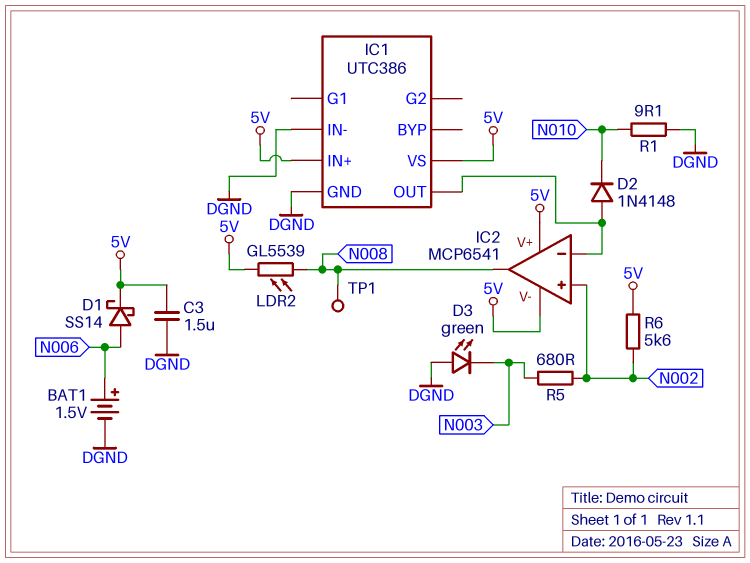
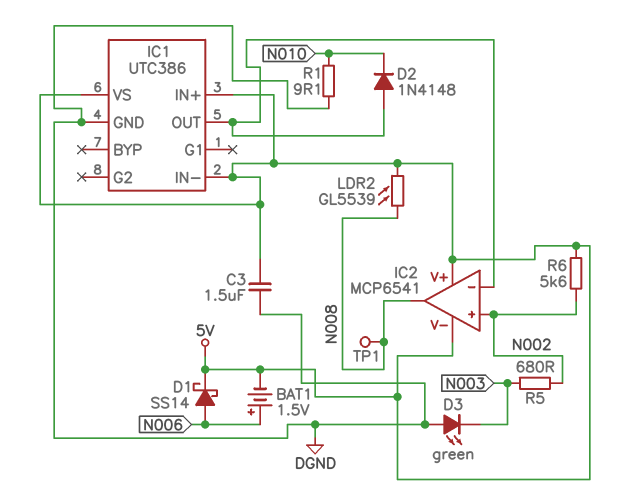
BAT1: 1.5V (plus N006, minus DGND) -> 1.5V (plus N006, minus 5V)
IC1 pin IN-: DGND -> 5V

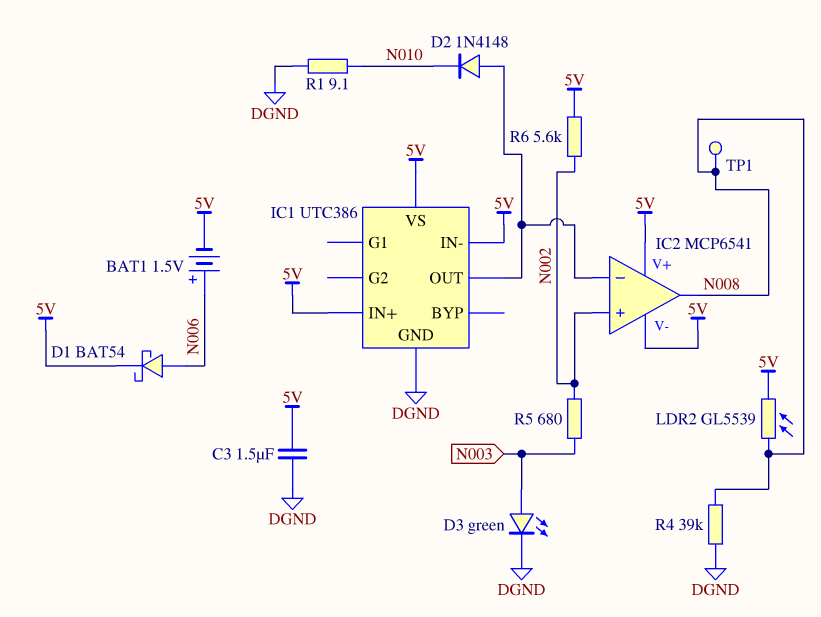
D1: schottky SS14 (A N006, K 5V) -> schottky BAT54 (A N006, K 5V)
D3: LED green (A DGND, K N003) -> LED green (A N003, K DGND)
R4: none -> 39k (DGND, N008)

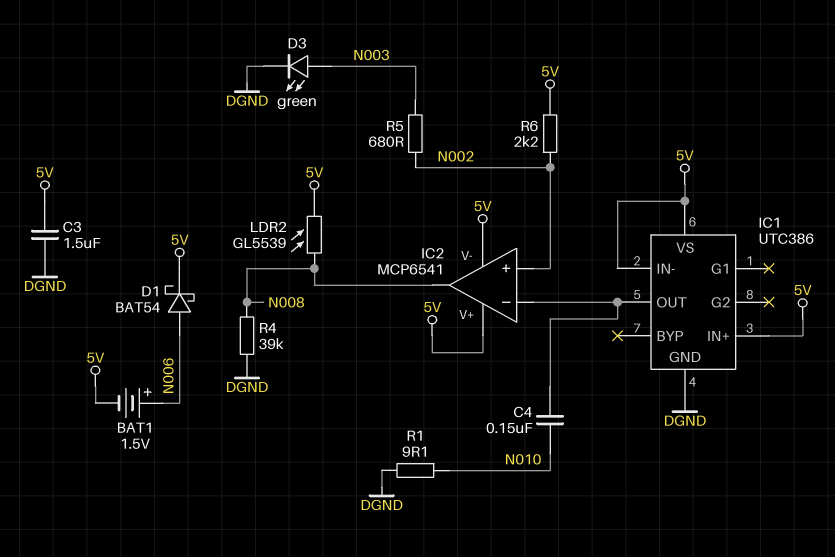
C4: none -> 150nF (IC1/OUT, N010)
D2: diode 1N4148 (A IC1/OUT, K N010) -> none
R6: 5.6k (5V, N002) -> 2.2k (5V, N002)
TP1: test point (N008) -> none

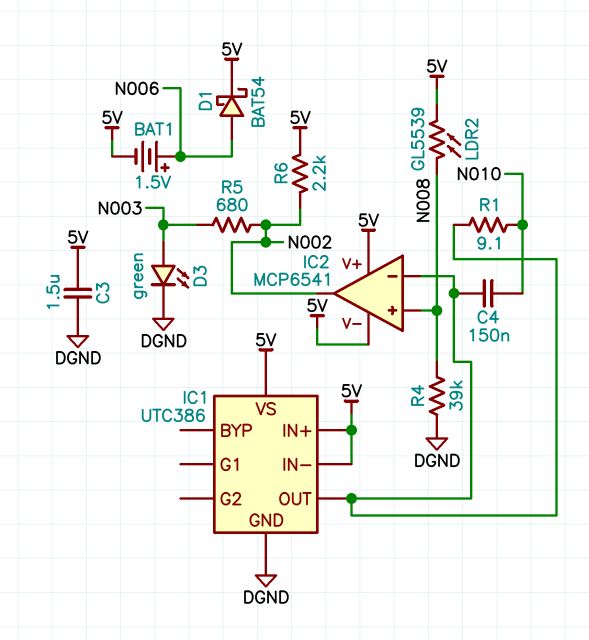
IC2 pin in+: N002 -> N008
IC2 pin out: N008 -> N002
R1: 9.1 (DGND, N010) -> 9.1 (IC1/OUT, N010)

